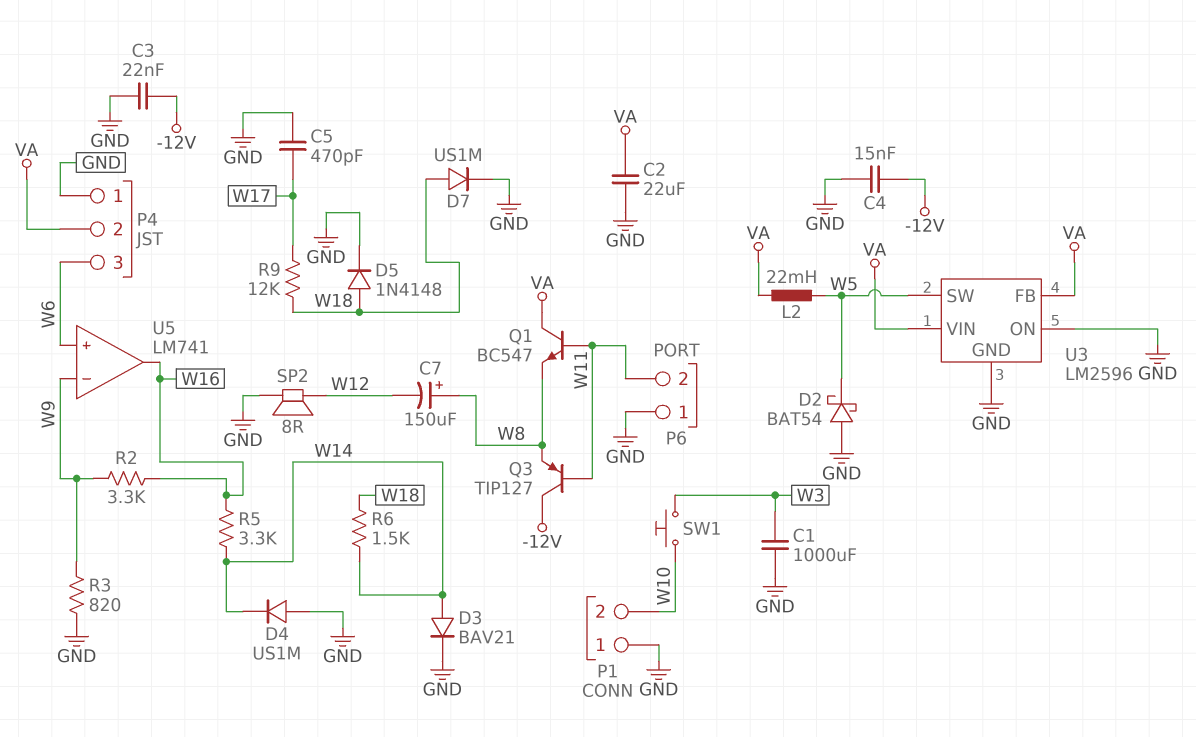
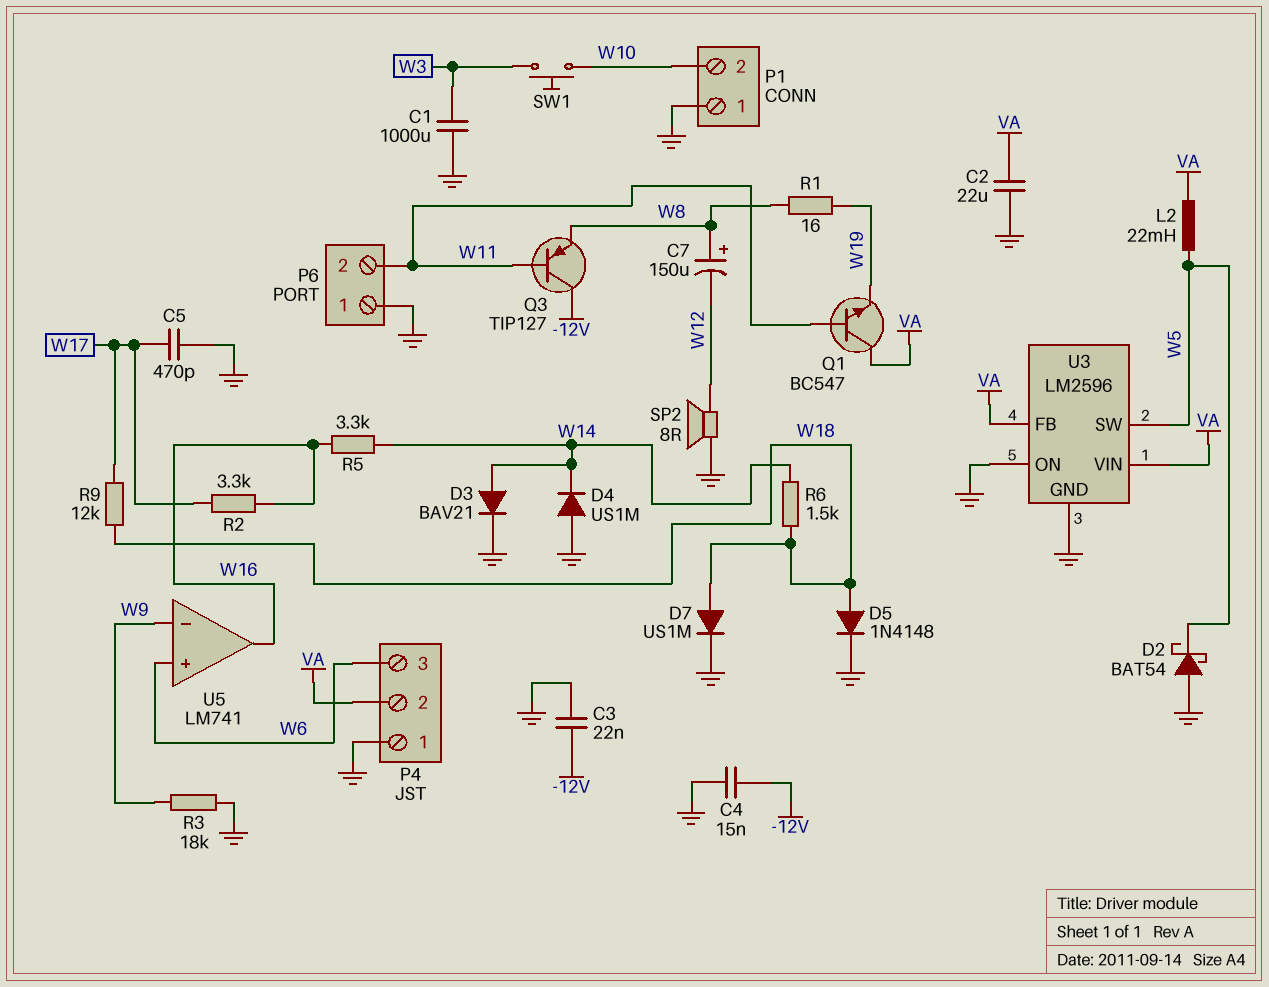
Q1: NPN BC547 (B W11, C VA, E W8) -> NPN BC547 (B W11, C VA, E W19)
R1: none -> 16 (W8, W19)
R2: 3.3k (W9, W16) -> 3.3k (W16, W17)
R3: 820 (GND, W9) -> 18k (GND, W9)

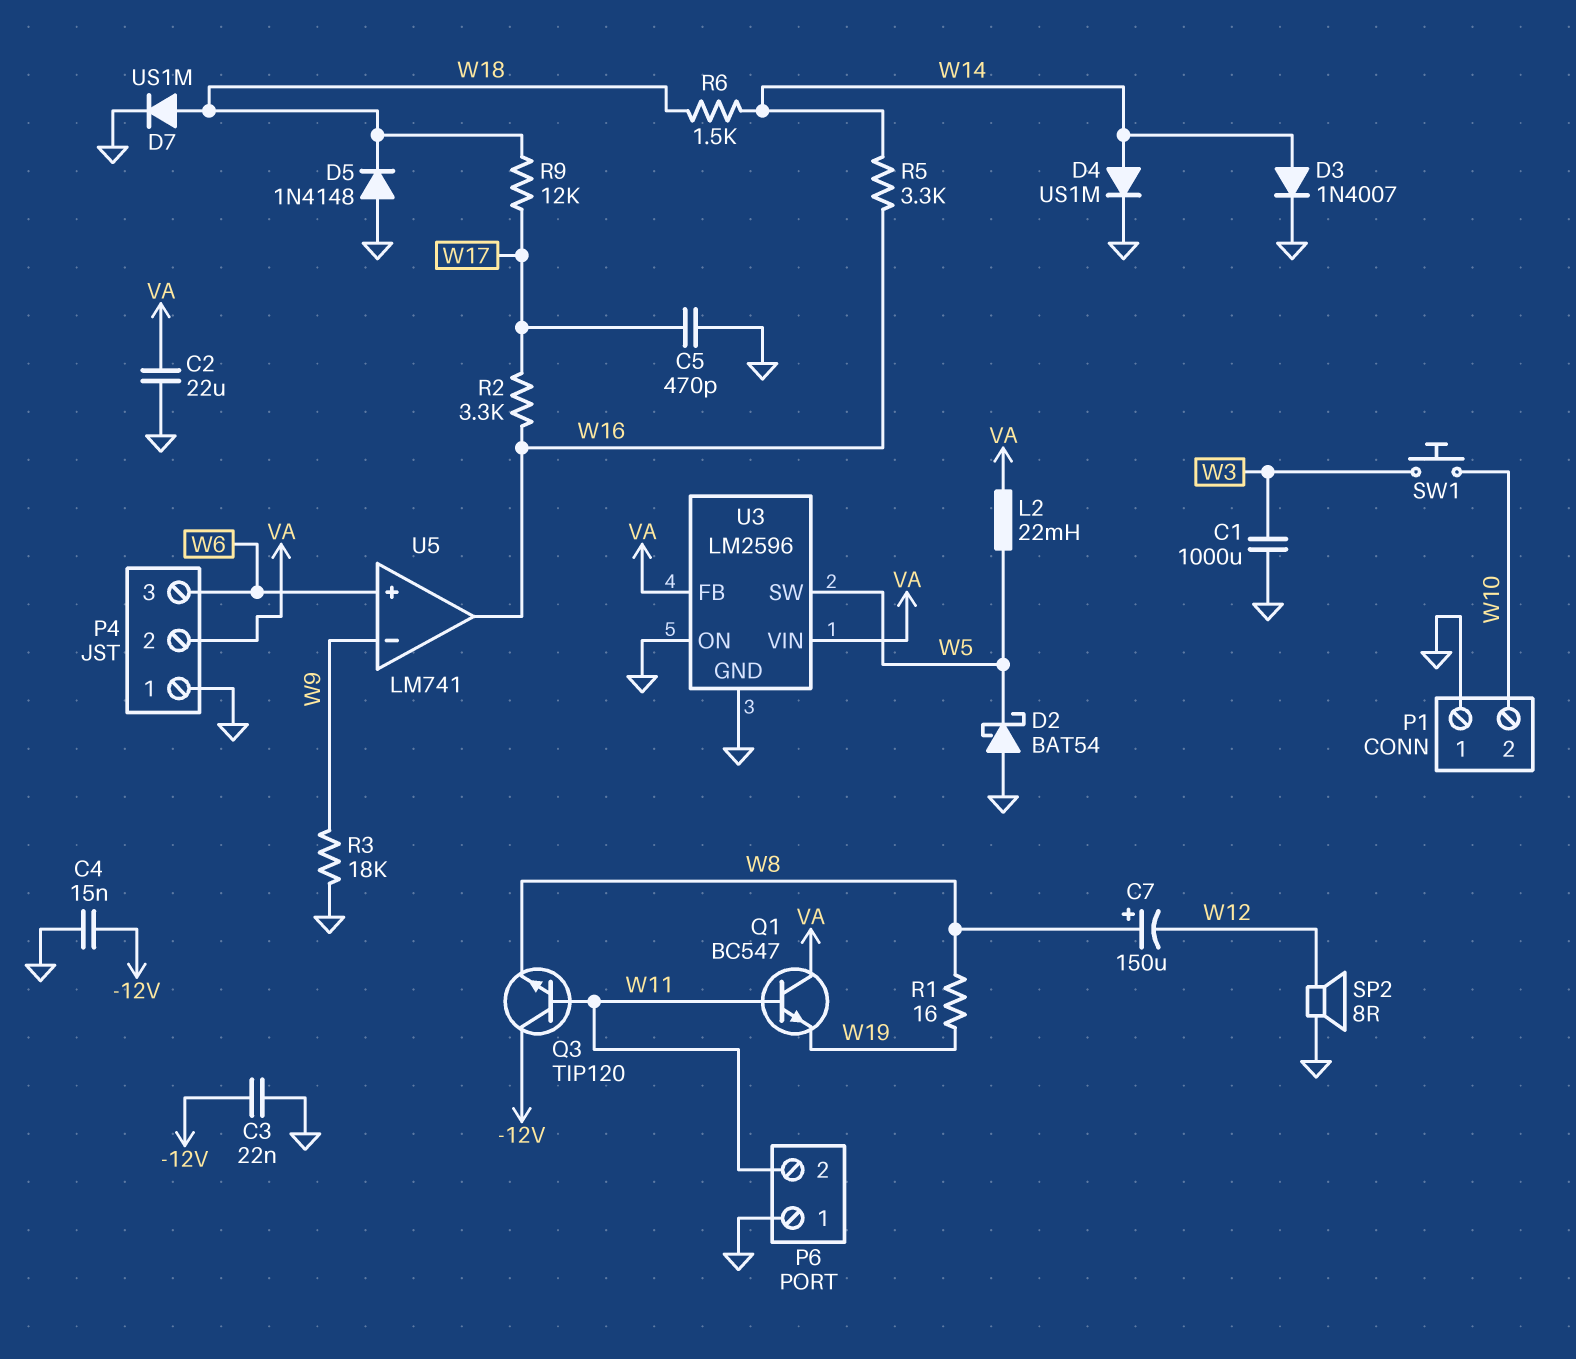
D3: diode BAV21 (A W14, K GND) -> diode 1N4007 (A W14, K GND)
D4: diode US1M (A GND, K W14) -> diode US1M (A W14, K GND)
D5: diode 1N4148 (A W18, K GND) -> diode 1N4148 (A GND, K W18)
Q3: PNP TIP127 (B W11, C -12V, E W8) -> NPN TIP120 (B W11, C -12V, E W8)

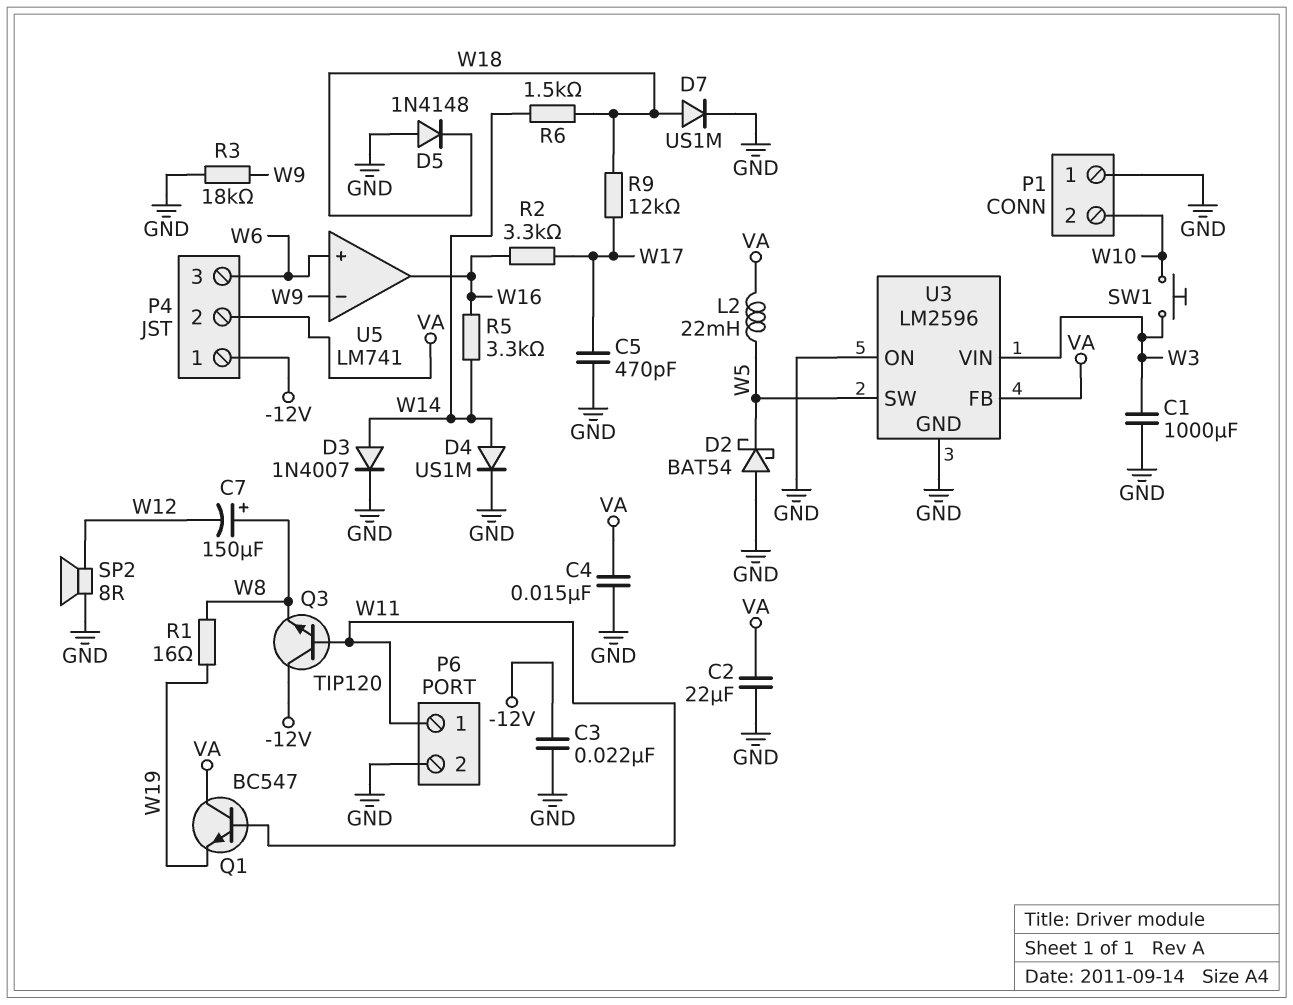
C4: 15nF (-12V, GND) -> 15nF (GND, VA)
P4 pin 1: GND -> -12V
P6 pin 1: GND -> W11
P6 pin 2: W11 -> GND
U3 pin VIN: VA -> W3

